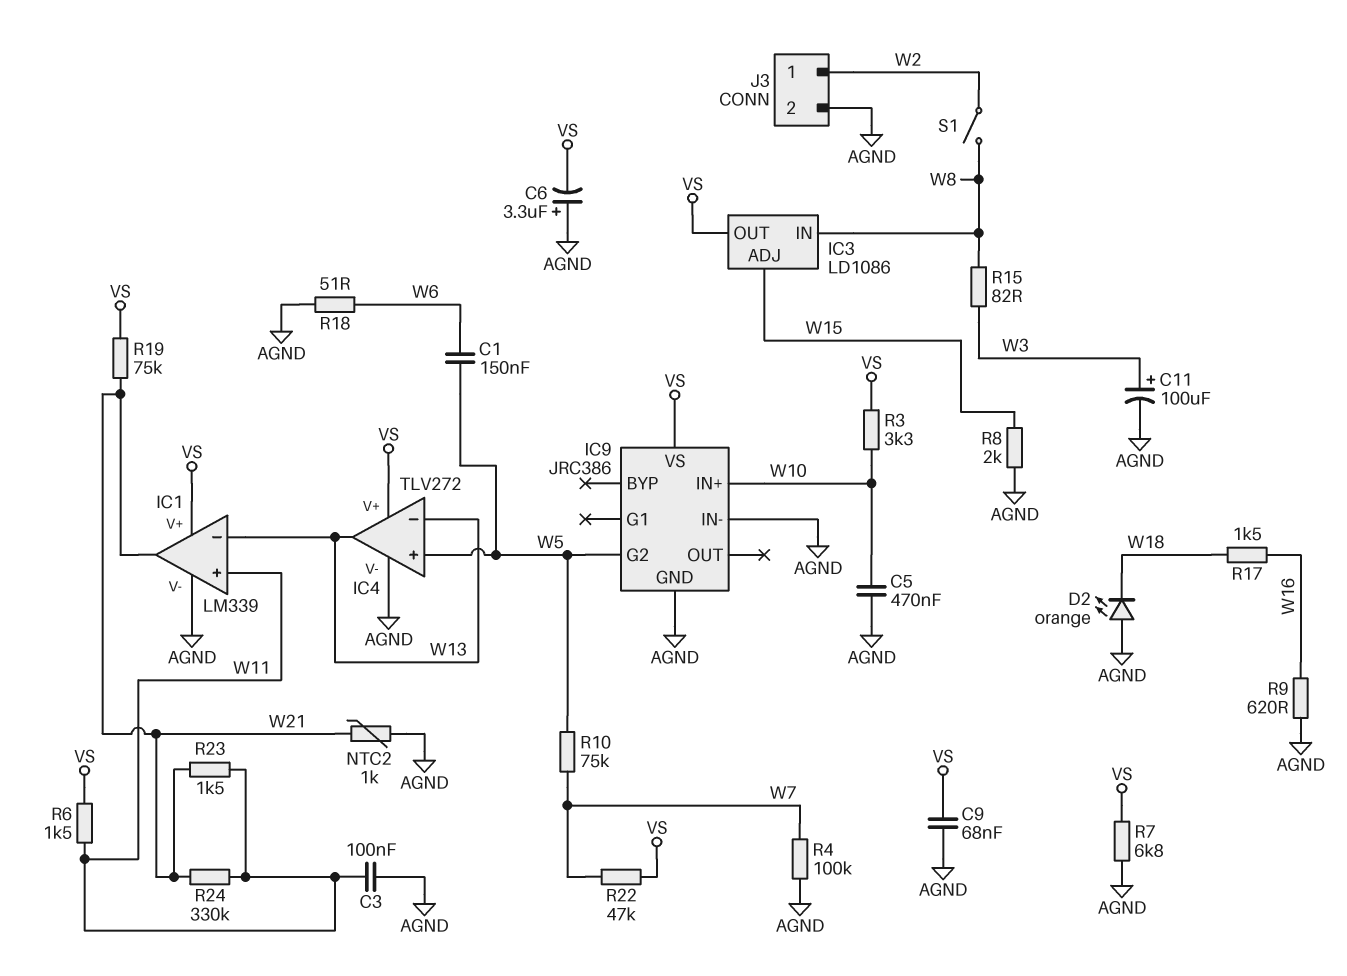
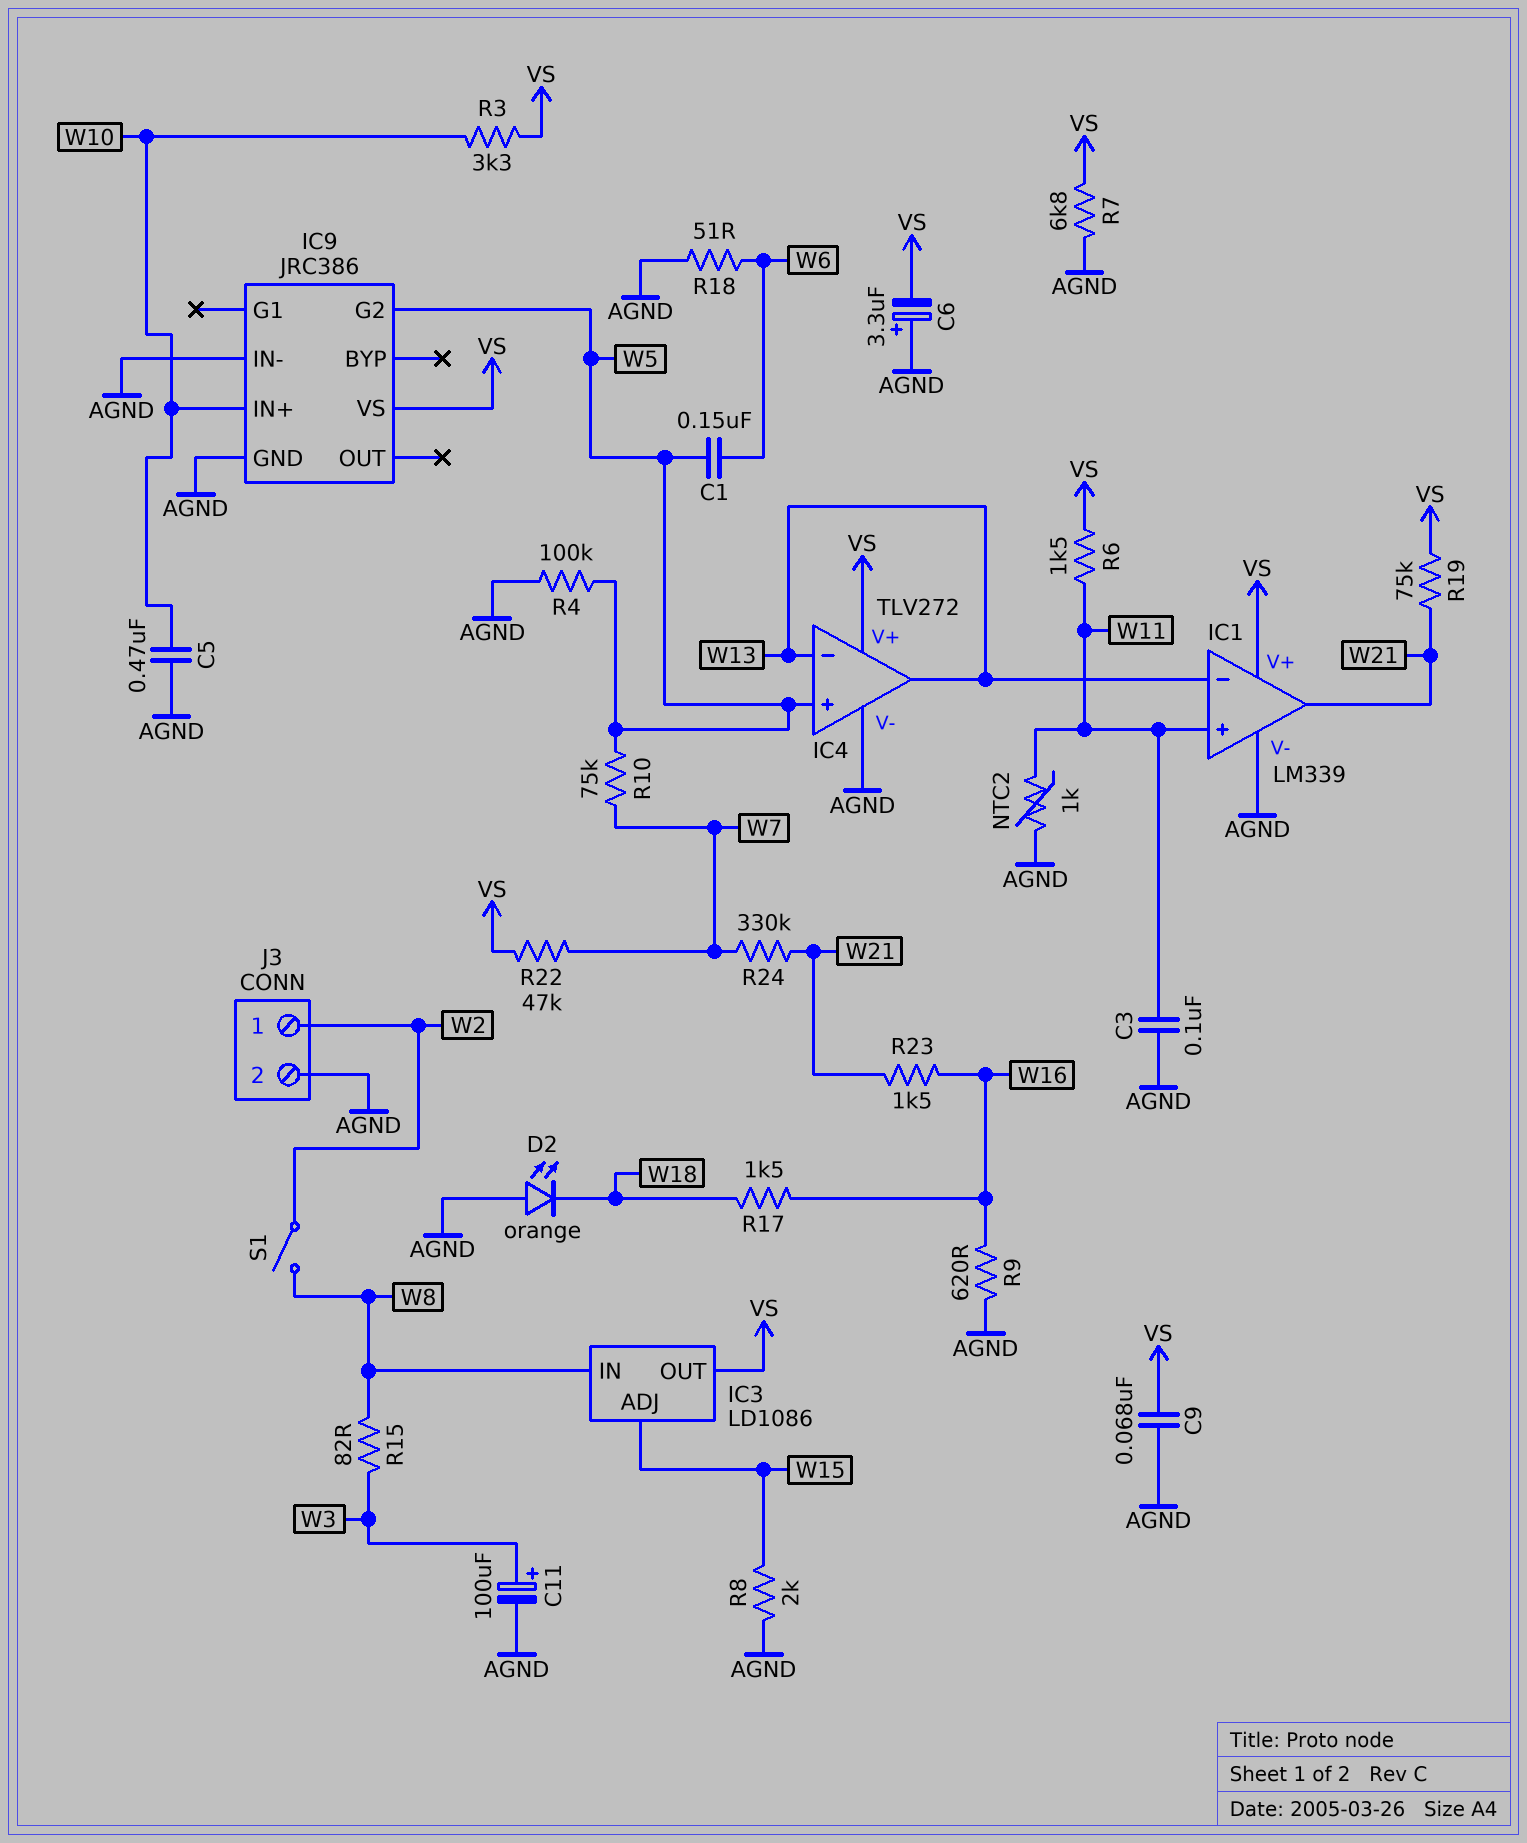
NTC2: 1k (AGND, W21) -> 1k (AGND, W11)
R4: 100k (AGND, W7) -> 100k (AGND, W5)
R23: 1.5k (W11, W21) -> 1.5k (W16, W21)
R24: 330k (W11, W21) -> 330k (W7, W21)

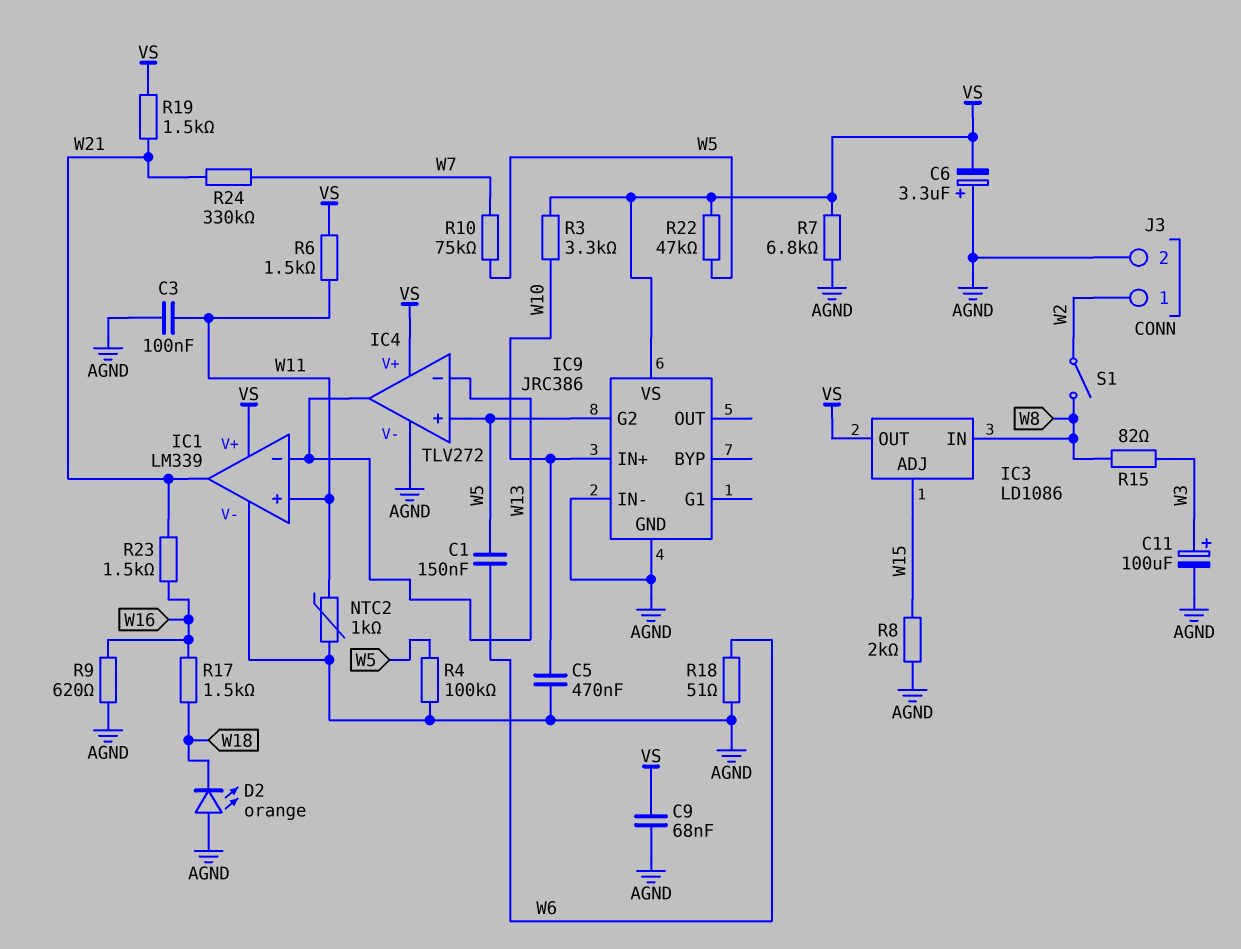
R19: 75k (VS, W21) -> 1.5k (VS, W21)
R22: 47k (VS, W7) -> 47k (VS, W5)

